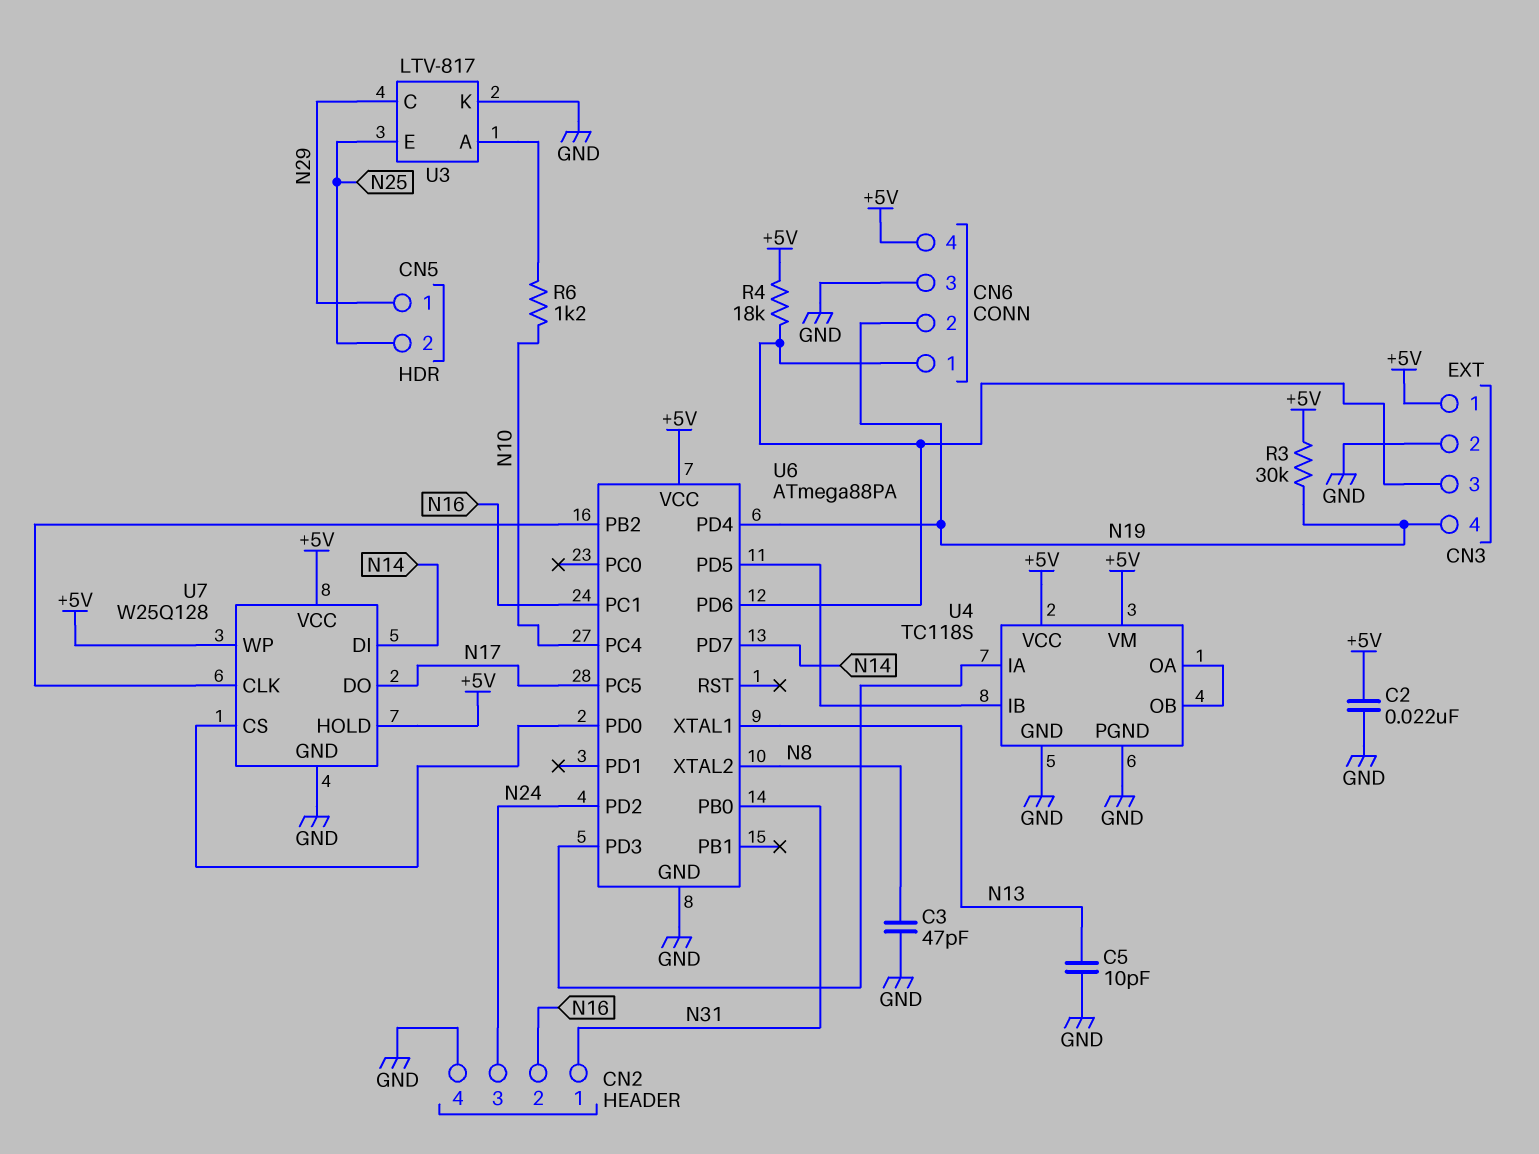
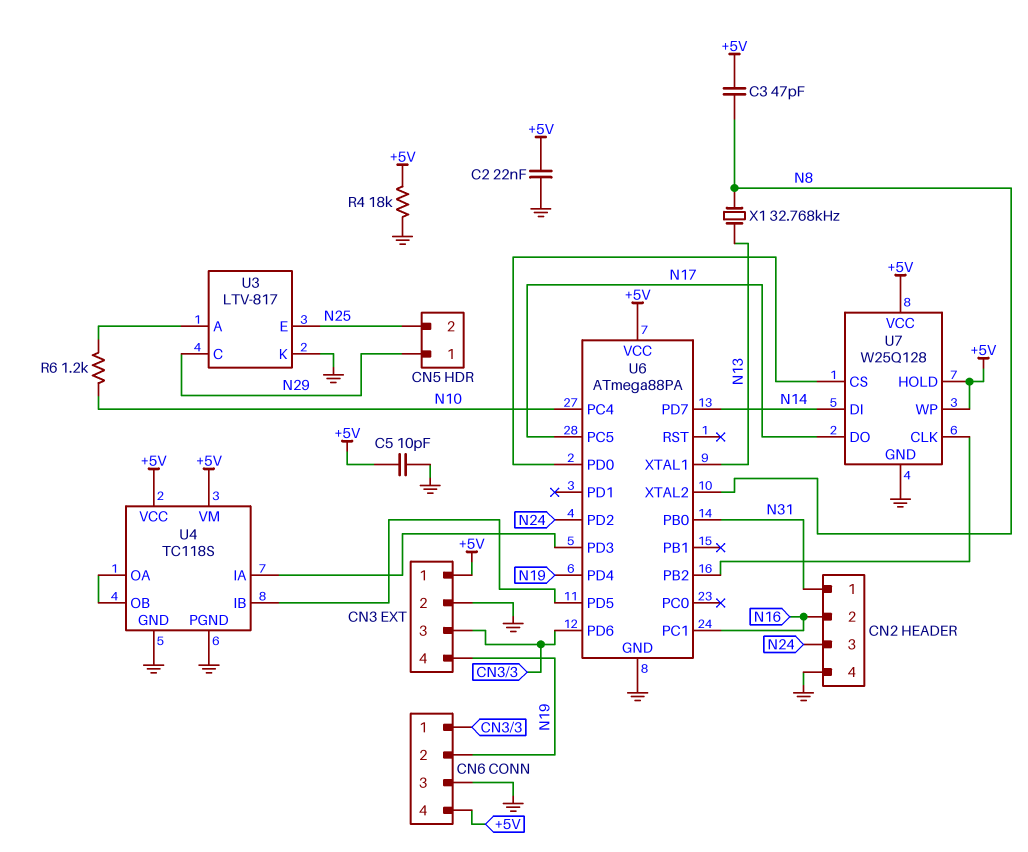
C3: 47pF (GND, N8) -> 47pF (+5V, N8)
C5: 10pF (GND, N13) -> 10pF (+5V, GND)
R3: 30k (+5V, N19) -> none
R4: 18k (+5V, CN3/3) -> 18k (+5V, GND)
X1: none -> 32.768kHz (N8, N13)

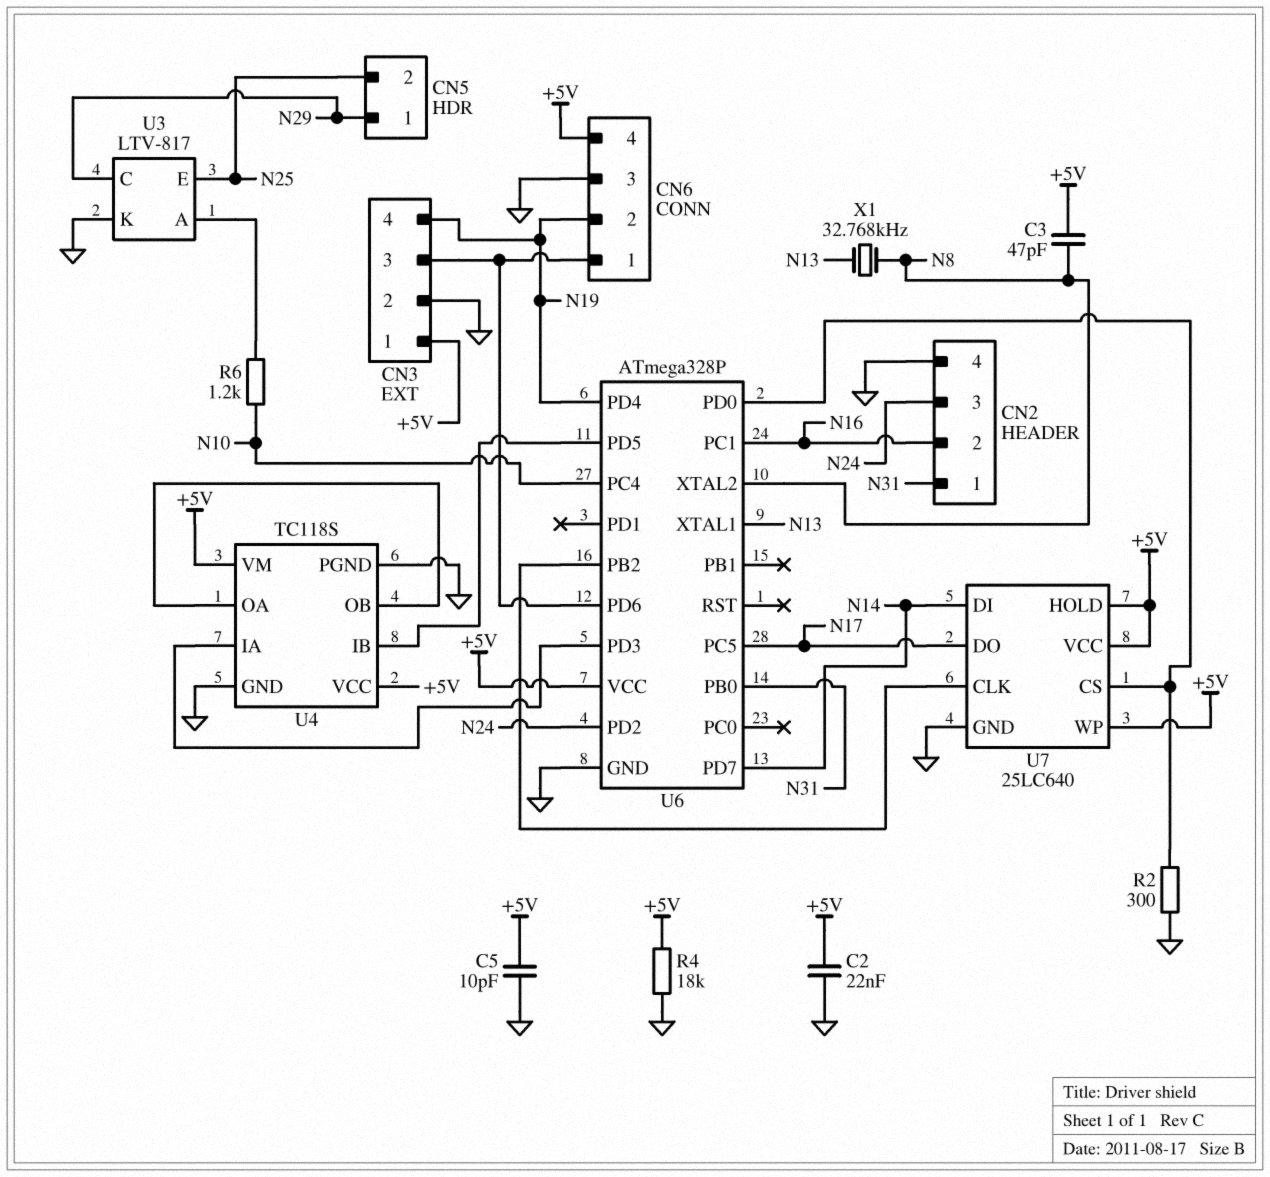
R2: none -> 300 (GND, U6/PD0)
U6: ATmega88PA -> ATmega328P
U7: W25Q128 -> 25LC640

